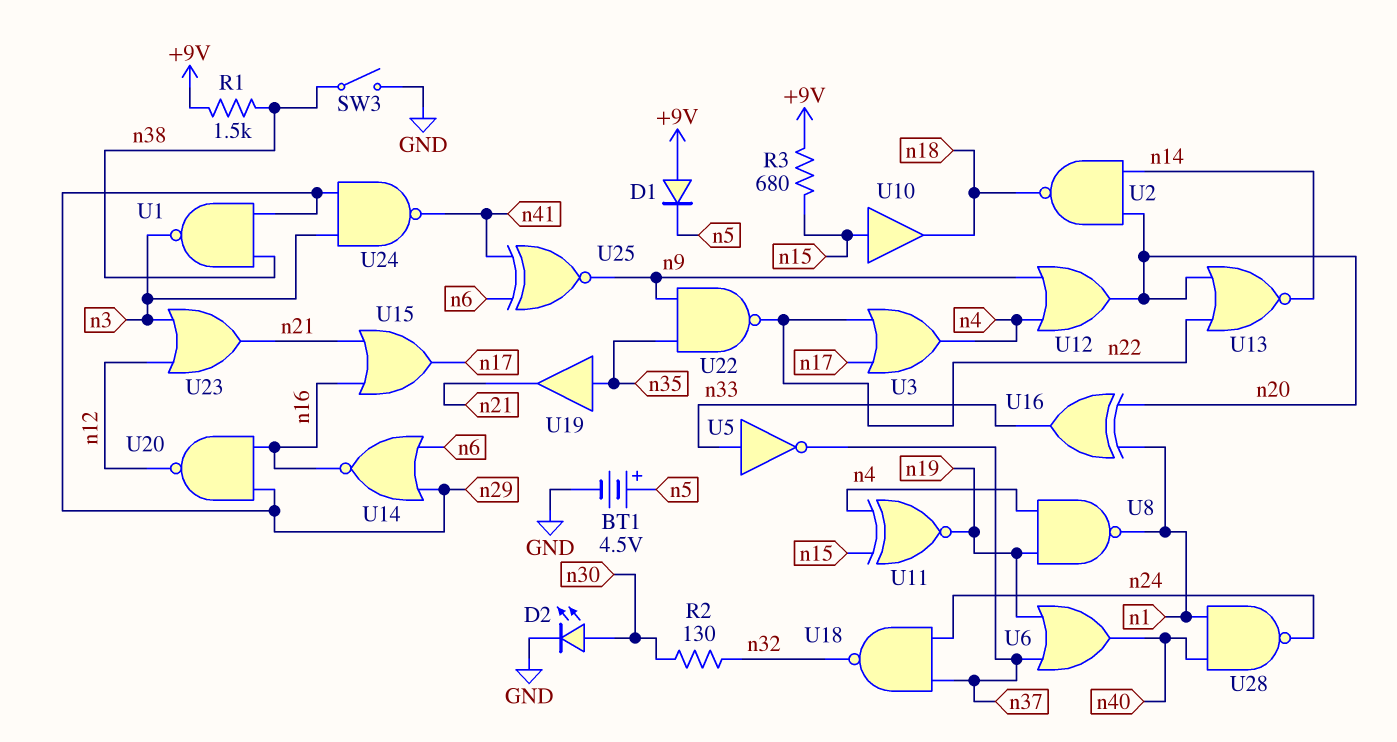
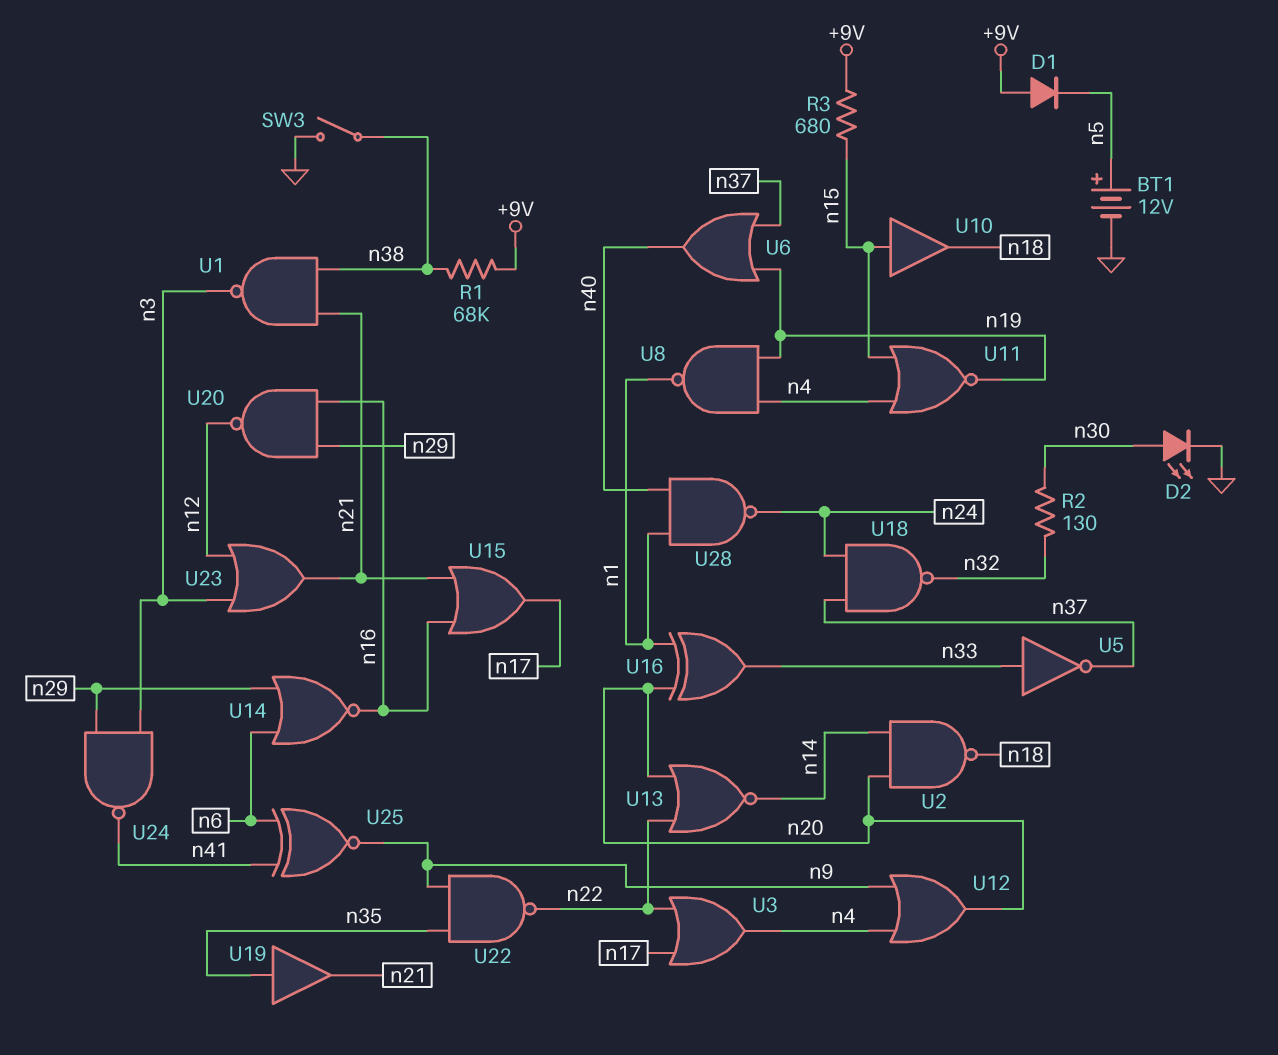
BT1: 4.5V (plus n5, minus GND) -> 12V (plus n5, minus GND)
R1: 1.5k (+9V, n38) -> 68k (+9V, n38)
U1: NAND (in n29, in n38, out n3) -> NAND (in n21, in n38, out n3)
U11: XNOR (in n4, in n15, out n19) -> NOR (in n4, in n15, out n19)

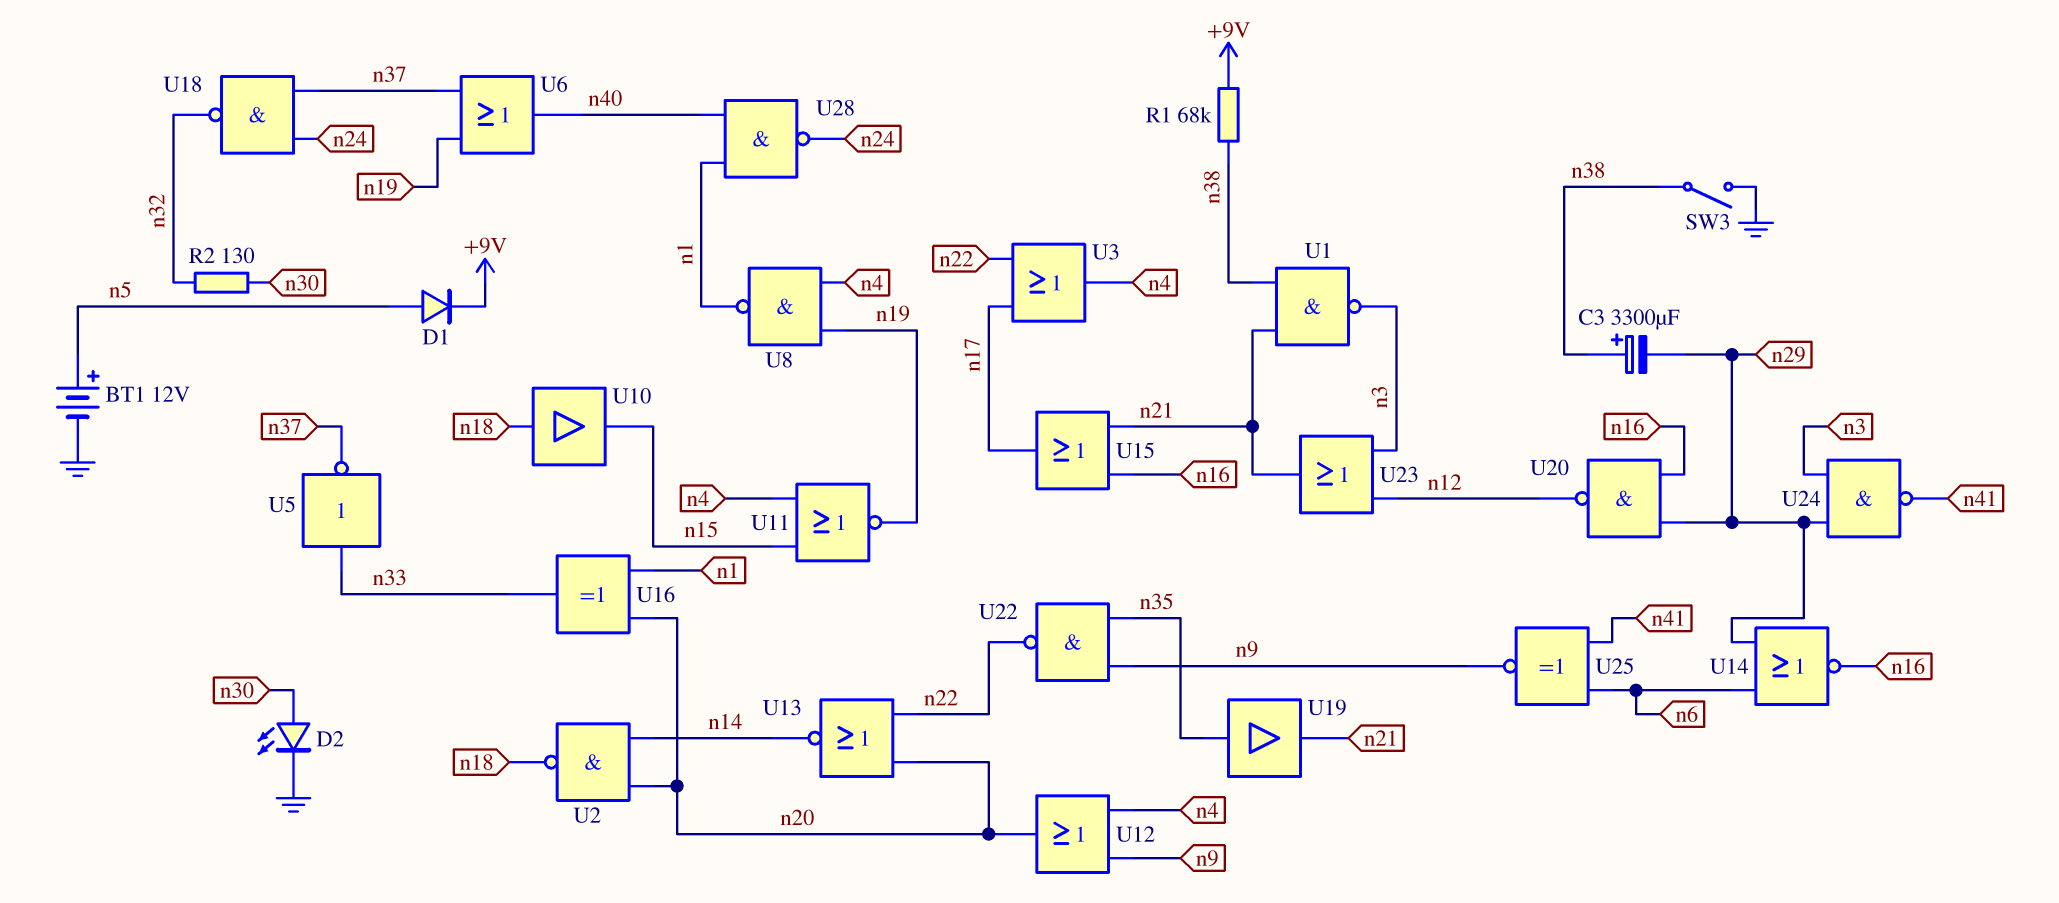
C3: none -> 3300uF (plus n38, minus n29)
D1: diode (A +9V, K n5) -> diode (A n5, K +9V)
R3: 680 (+9V, n15) -> none
U10: buffer (in n15, out n18) -> buffer (in n18, out n15)

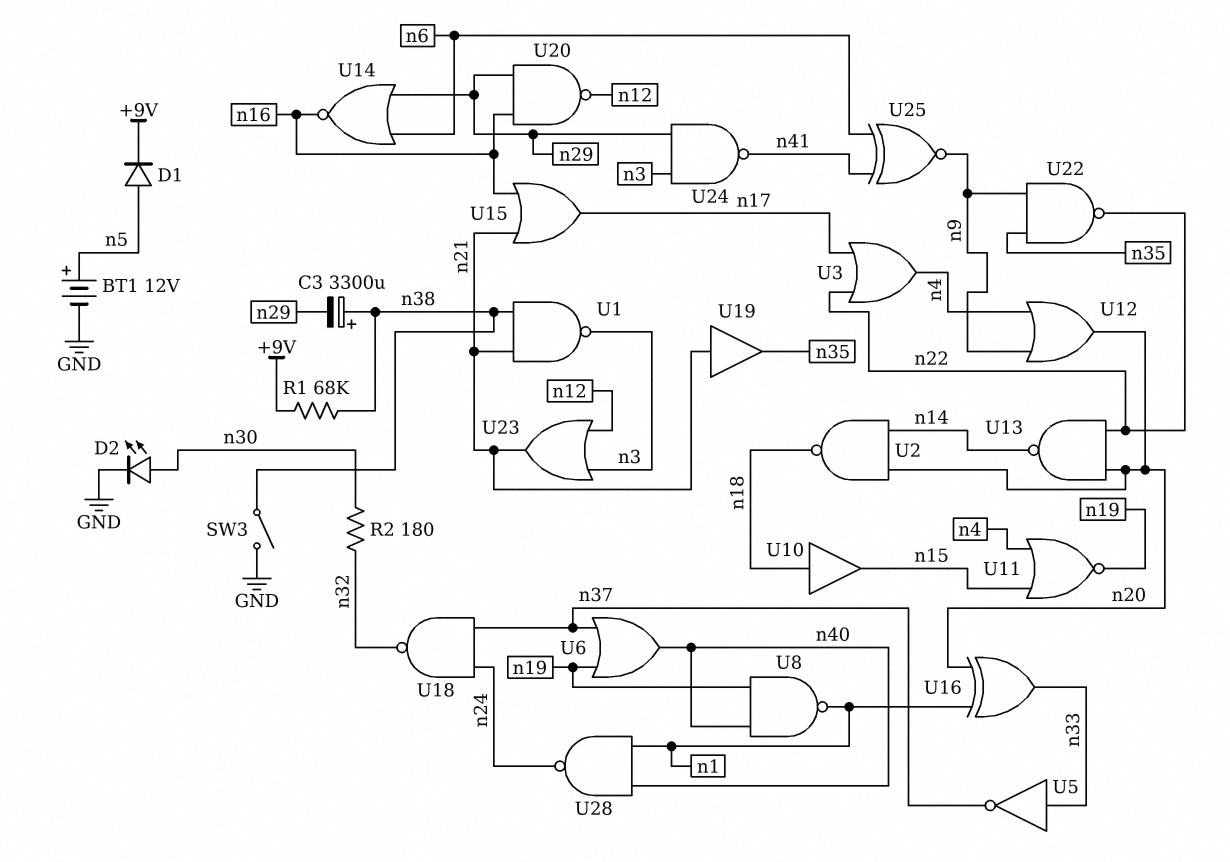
R2: 130 (n30, n32) -> 180 (n30, n32)
U8: NAND (in n4, in n19, out n1) -> NAND (in n19, in n40, out n1)
U13: NOR (in n20, in n22, out n14) -> NAND (in n20, in n22, out n14)
U19: buffer (in n35, out n21) -> buffer (in n21, out n35)

